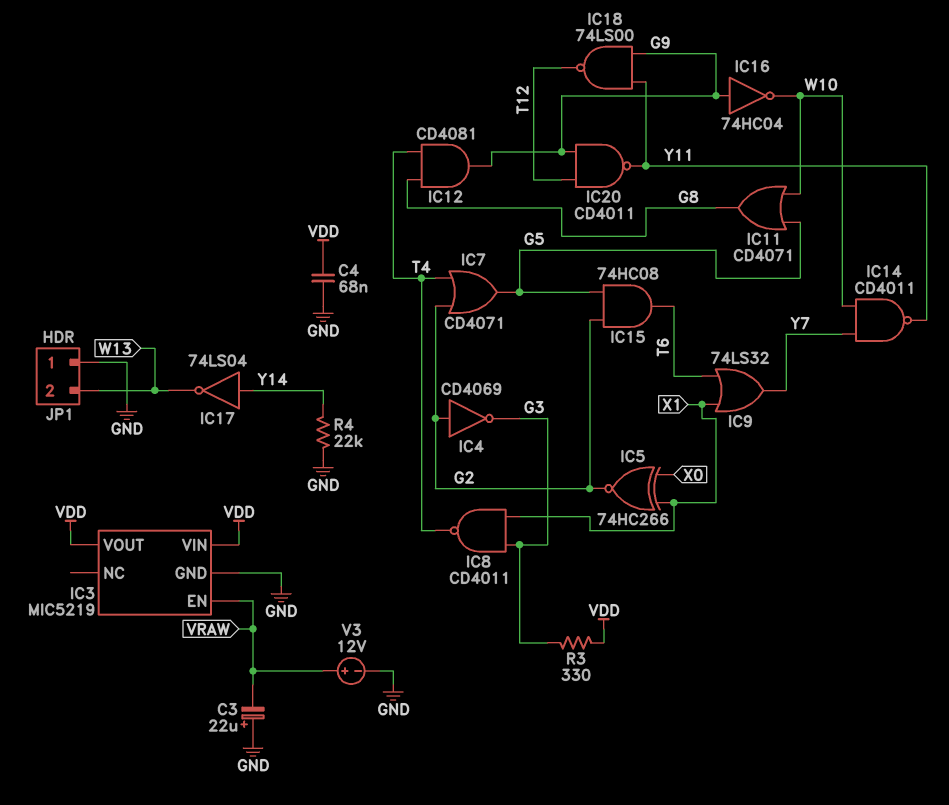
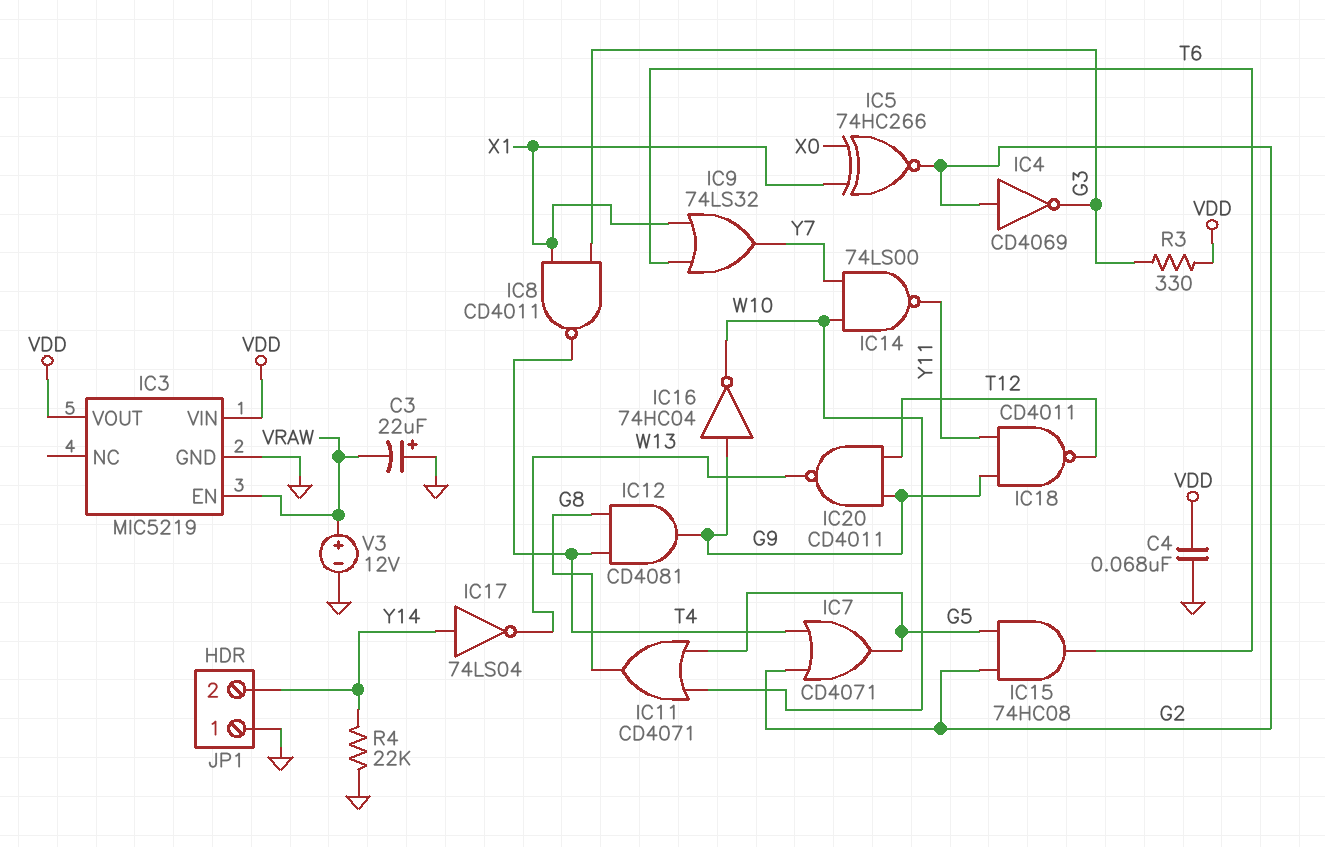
IC14: NAND CD4011 (in W10, in Y7, out Y11) -> NAND 74LS00 (in W10, in Y7, out Y11)
IC18: NAND 74LS00 (in G9, in Y11, out T12) -> NAND CD4011 (in G9, in Y11, out T12)
IC20: NAND CD4011 (in G9, in T12, out Y11) -> NAND CD4011 (in G9, in T12, out W13)
JP1 pin 2: W13 -> Y14

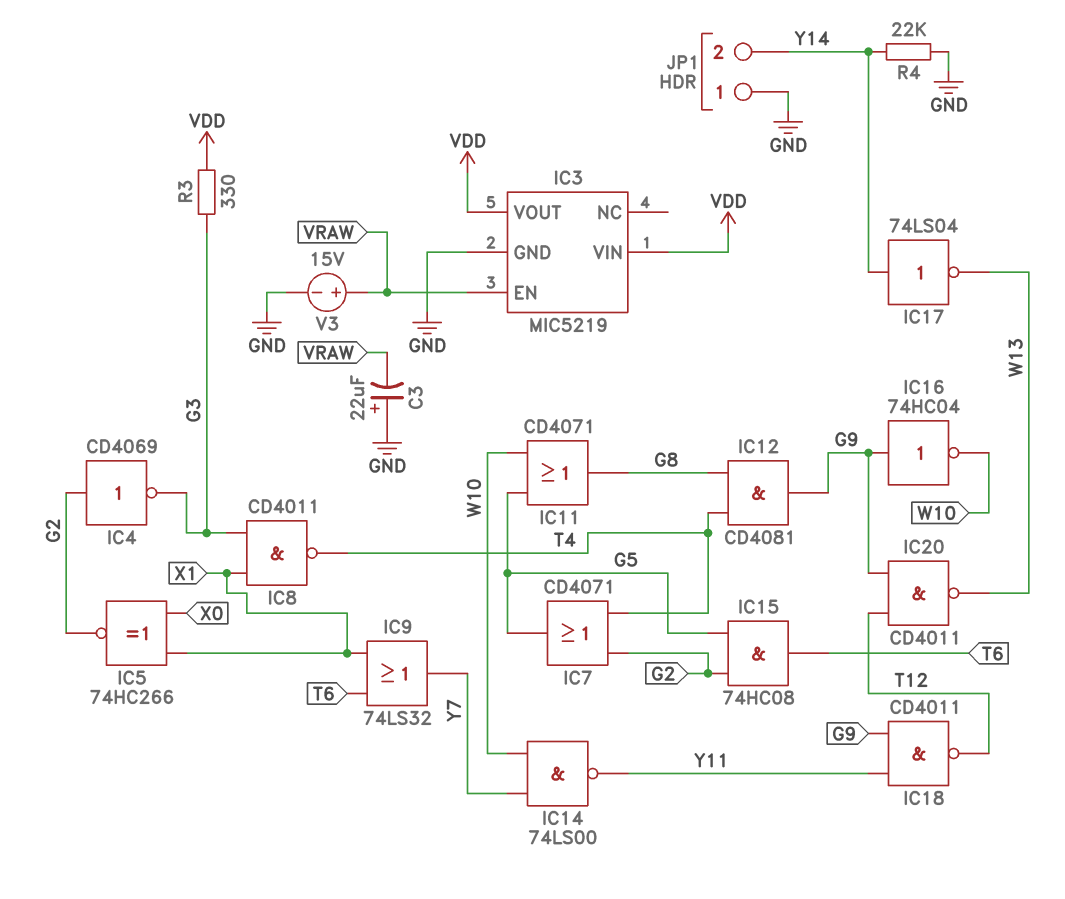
C4: 68nF (GND, VDD) -> none
V3: 12V (plus VRAW, minus GND) -> 15V (plus VRAW, minus GND)

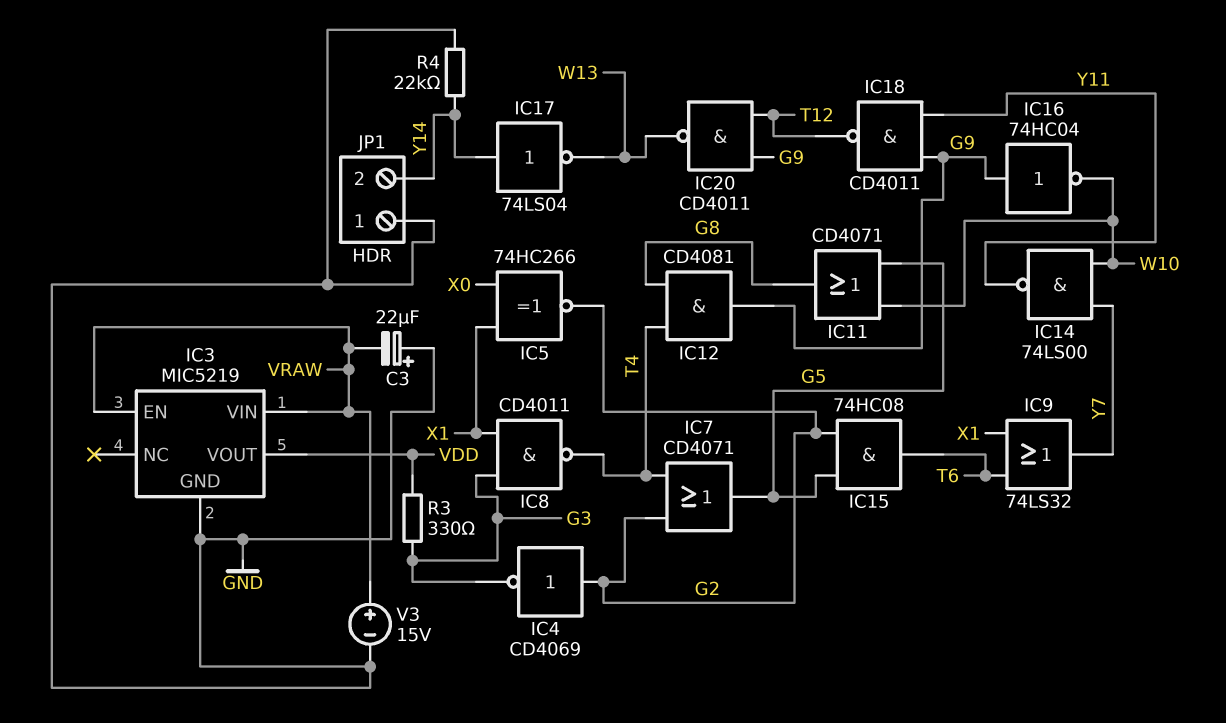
IC3 pin VIN: VDD -> VRAW

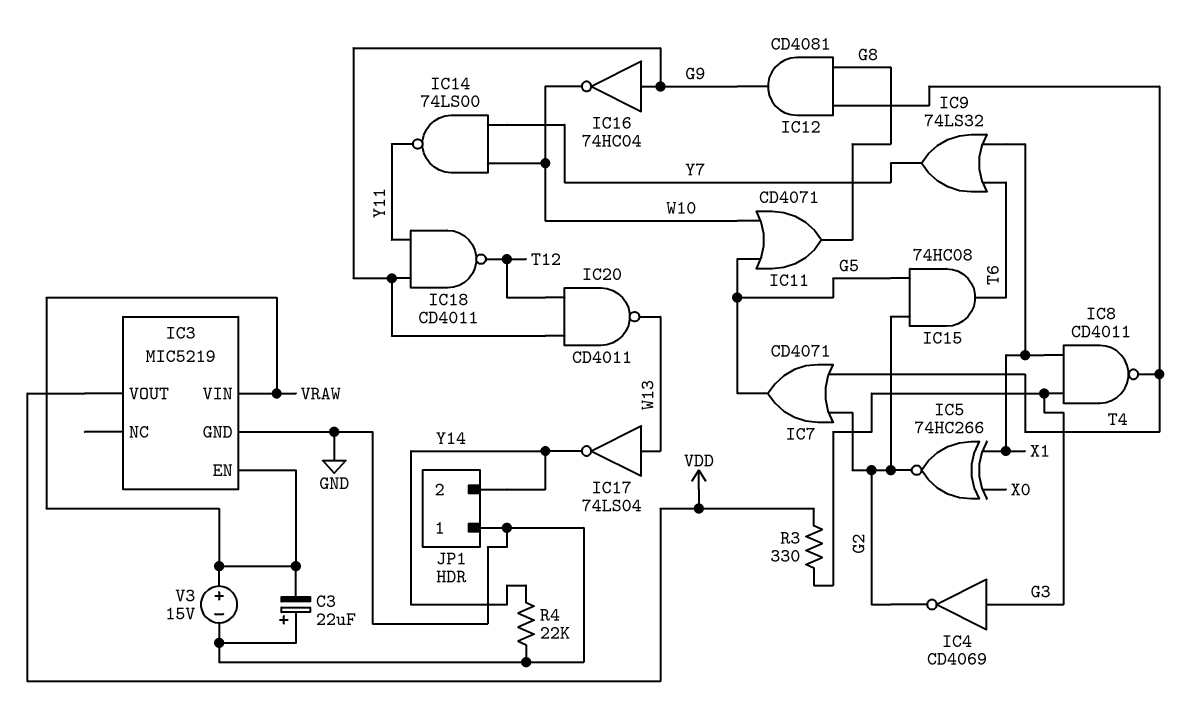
IC4: NOT CD4069 (in G2, out G3) -> NOT CD4069 (in G3, out G2)
IC17: NOT 74LS04 (in Y14, out W13) -> NOT 74LS04 (in W13, out Y14)

